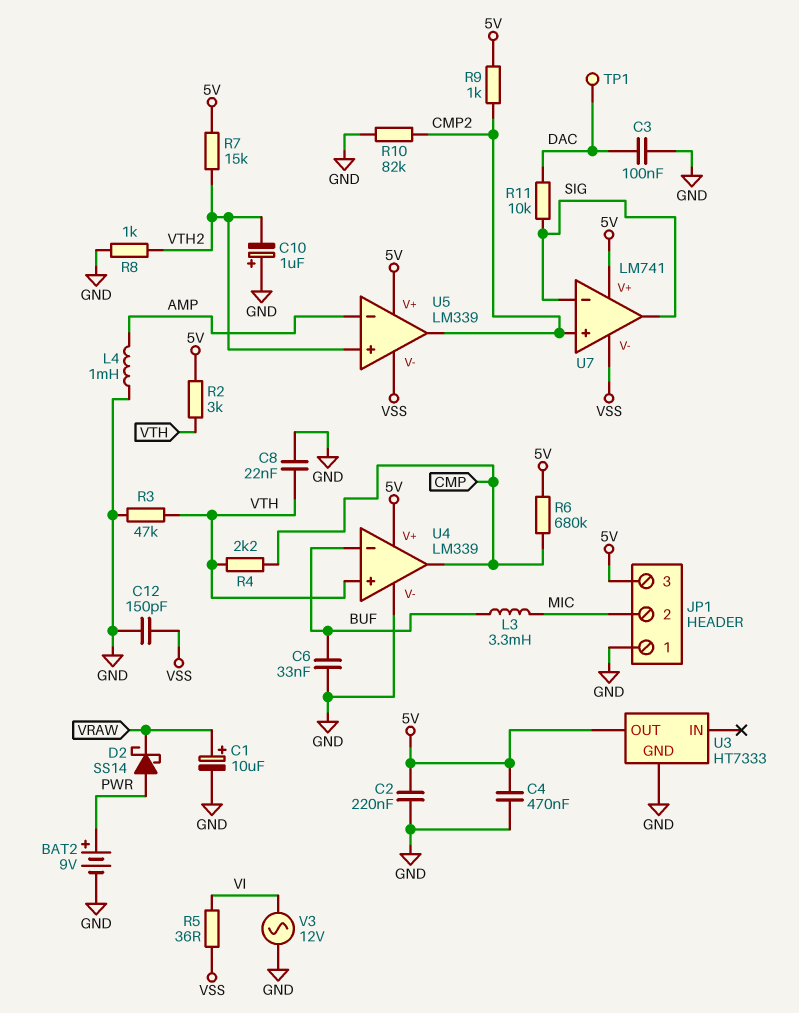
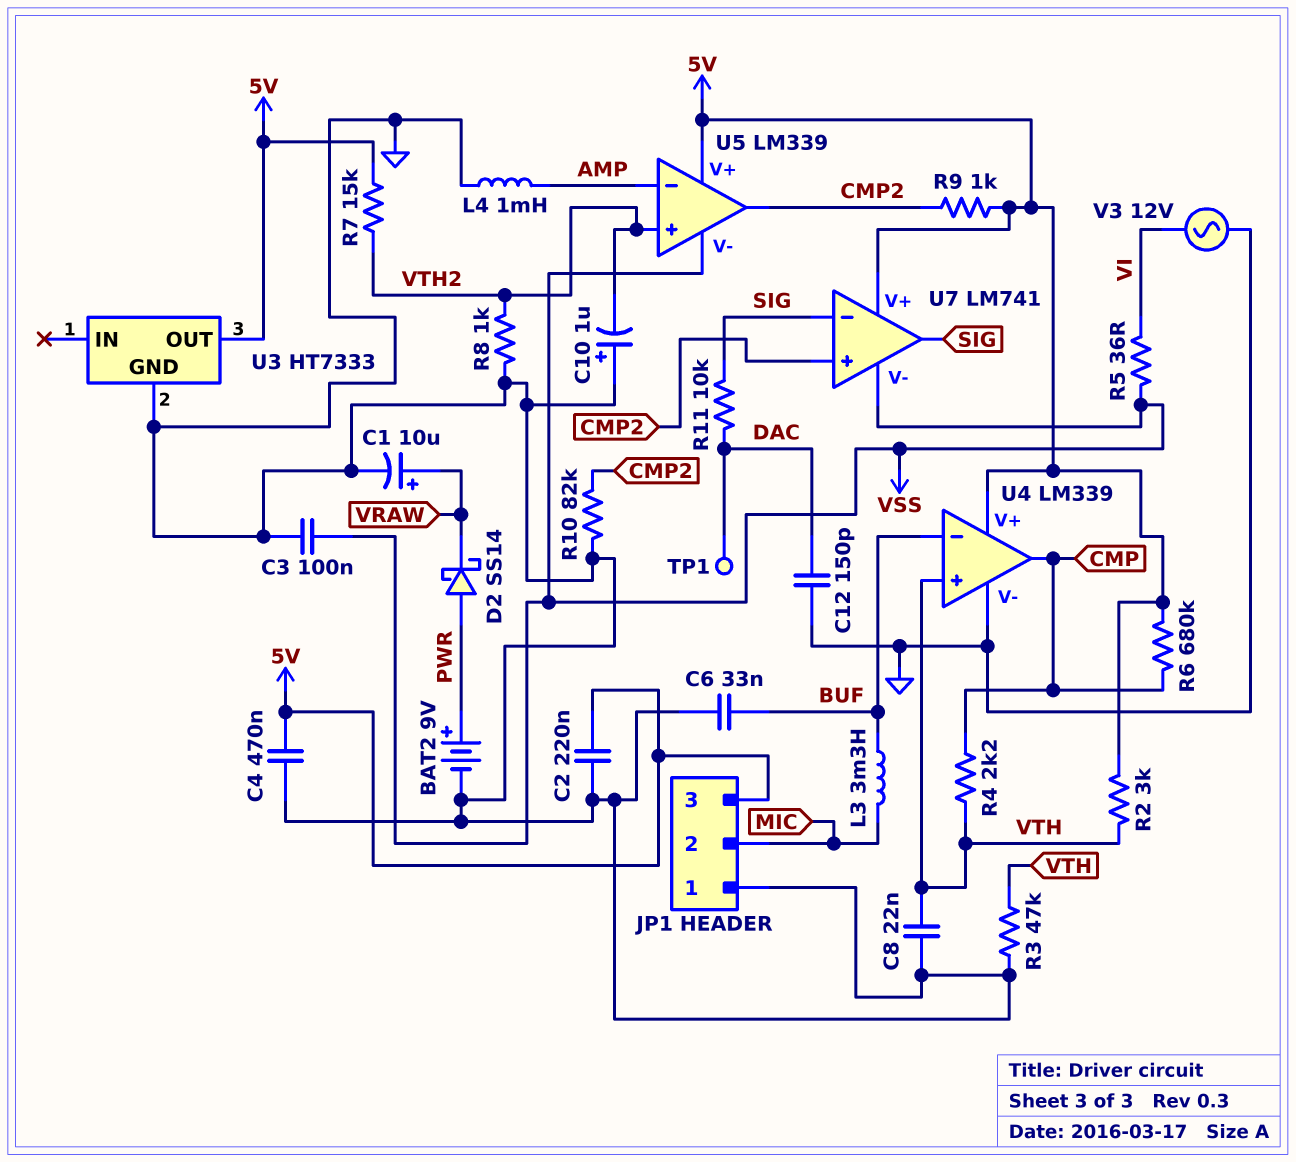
C3: 100nF (DAC, GND) -> 100nF (GND, VSS)
C12: 150pF (GND, VSS) -> 150pF (DAC, GND)

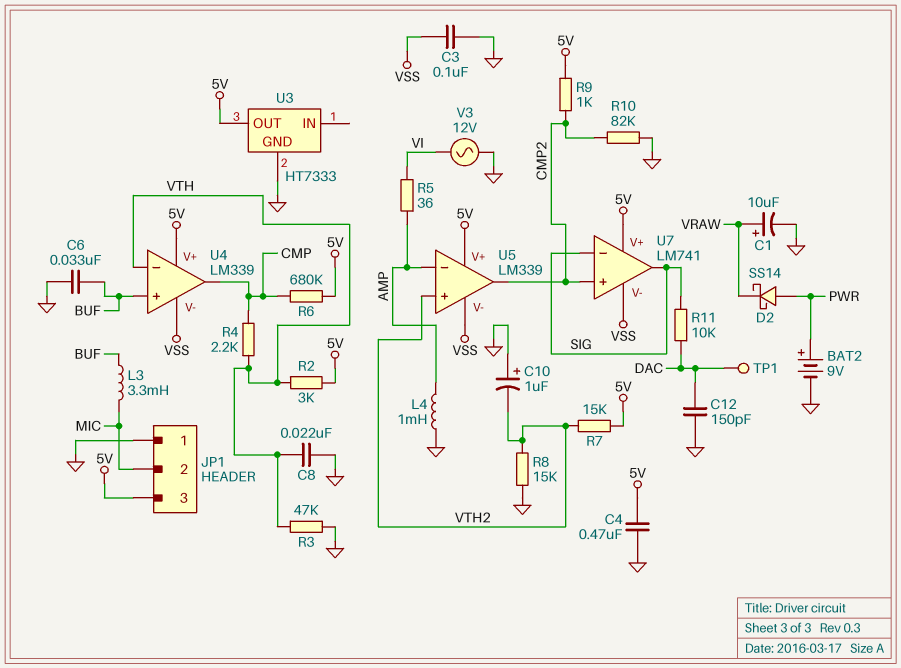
C2: 220nF (5V, GND) -> none
R5: 36 (VI, VSS) -> 36 (AMP, VI)
R8: 1k (GND, VTH2) -> 15k (GND, VTH2)
U4 pin V-: GND -> VSS
U4 pin in+: VTH -> BUF
U4 pin in-: BUF -> VTH

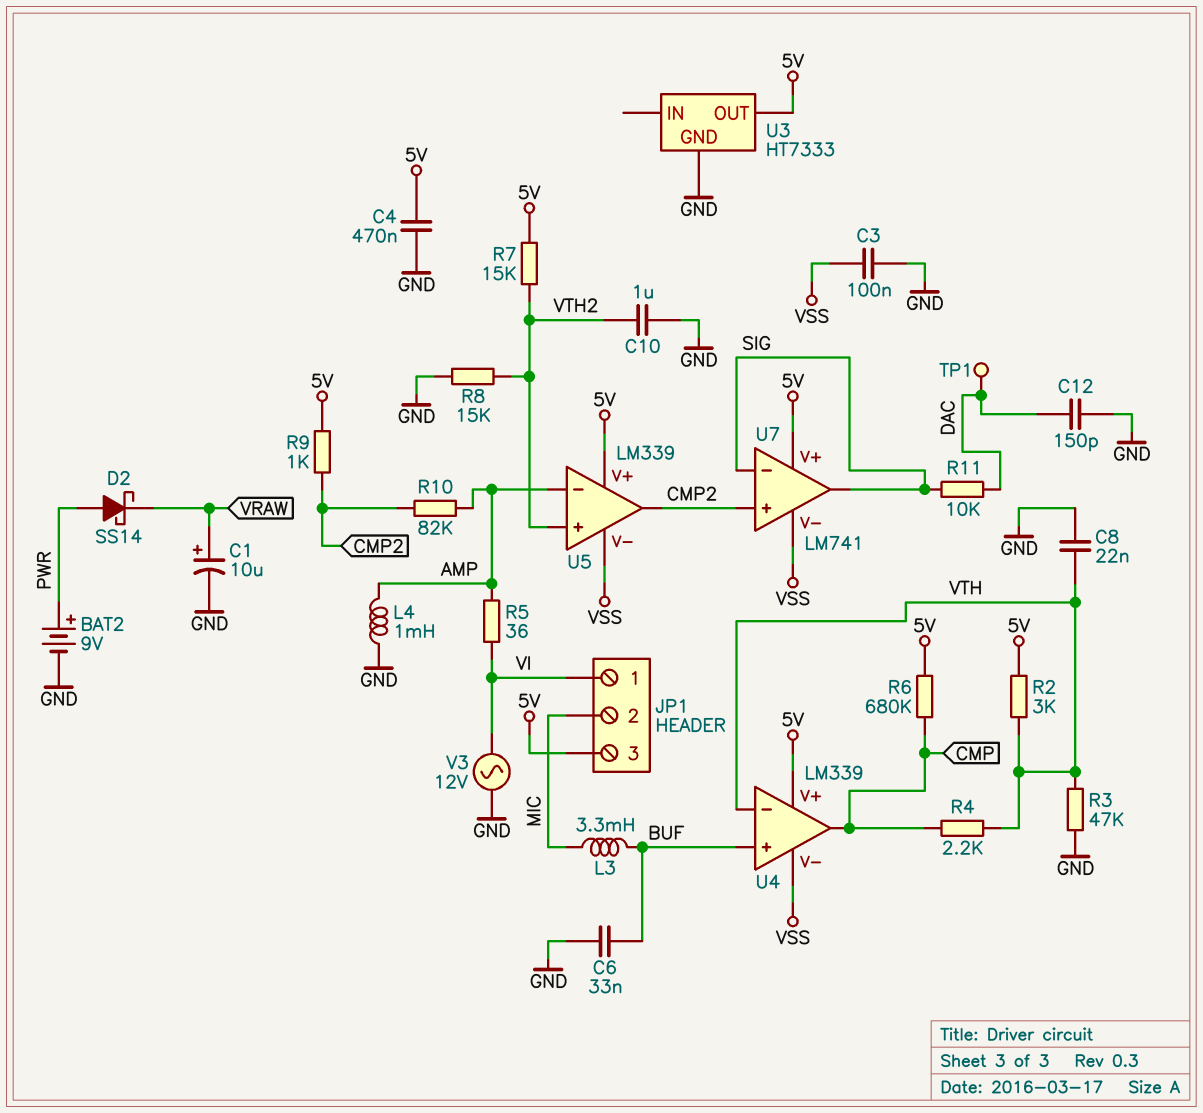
C10: 1uF (plus GND, minus VTH2) -> 1uF (GND, VTH2)
JP1 pin 1: GND -> VI
R10: 82k (CMP2, GND) -> 82k (AMP, CMP2)

